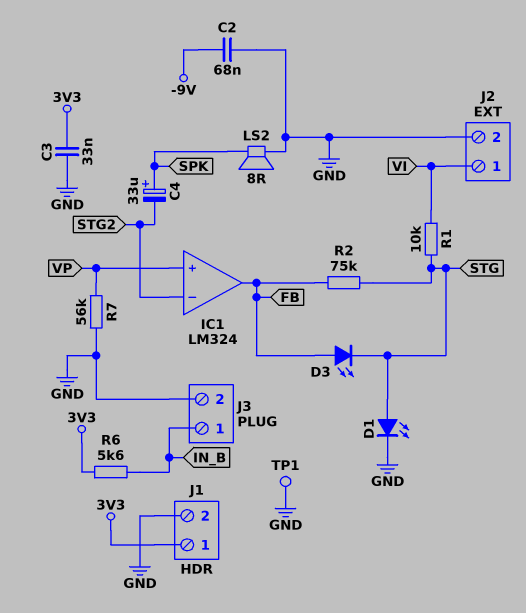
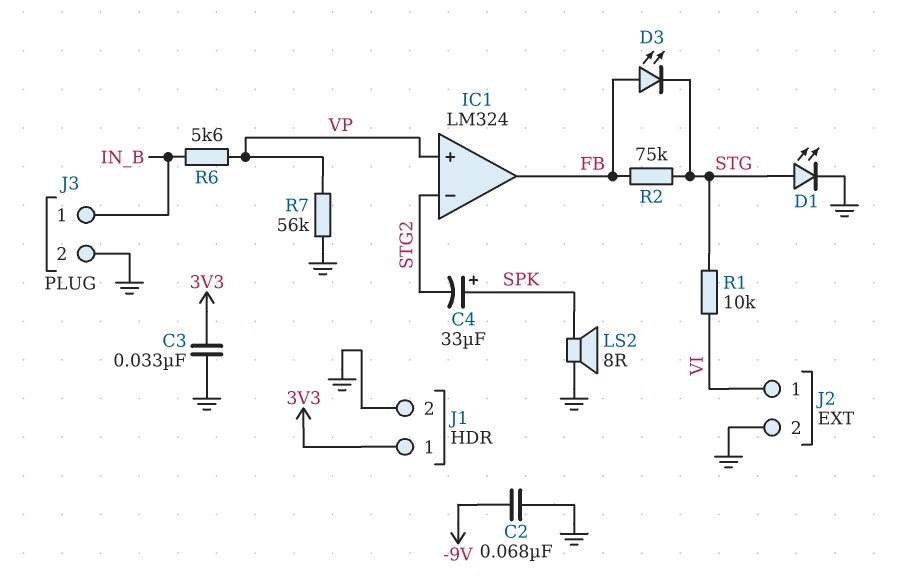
R6: 5.6k (3V3, IN_B) -> 5.6k (IN_B, VP)
TP1: test point (GND) -> none

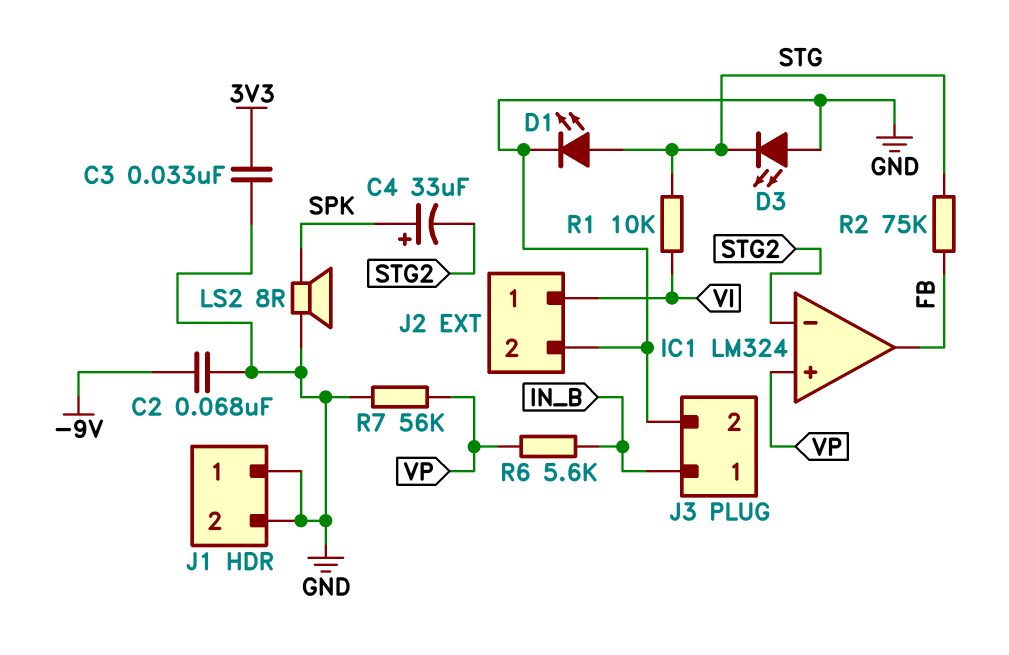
D3: LED (A FB, K STG) -> LED (A GND, K STG)
J1 pin 1: 3V3 -> GND

